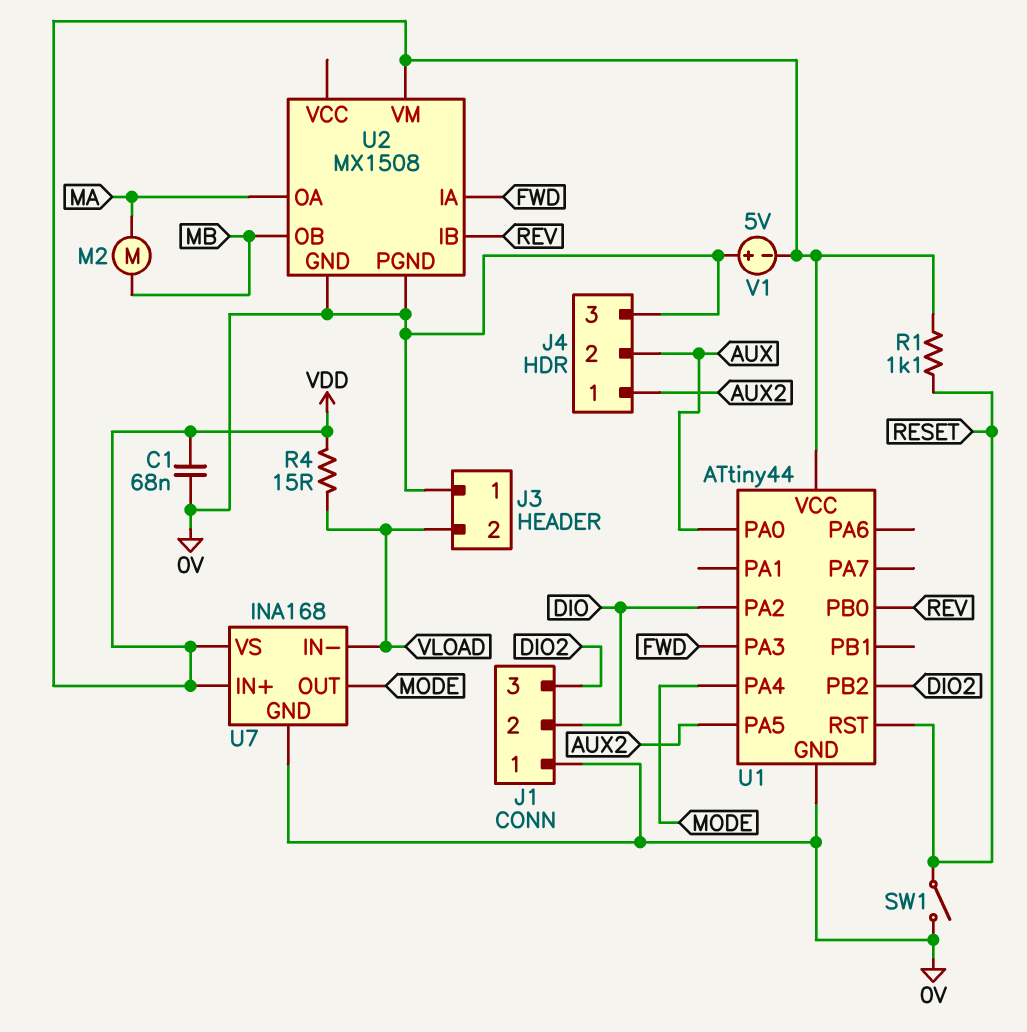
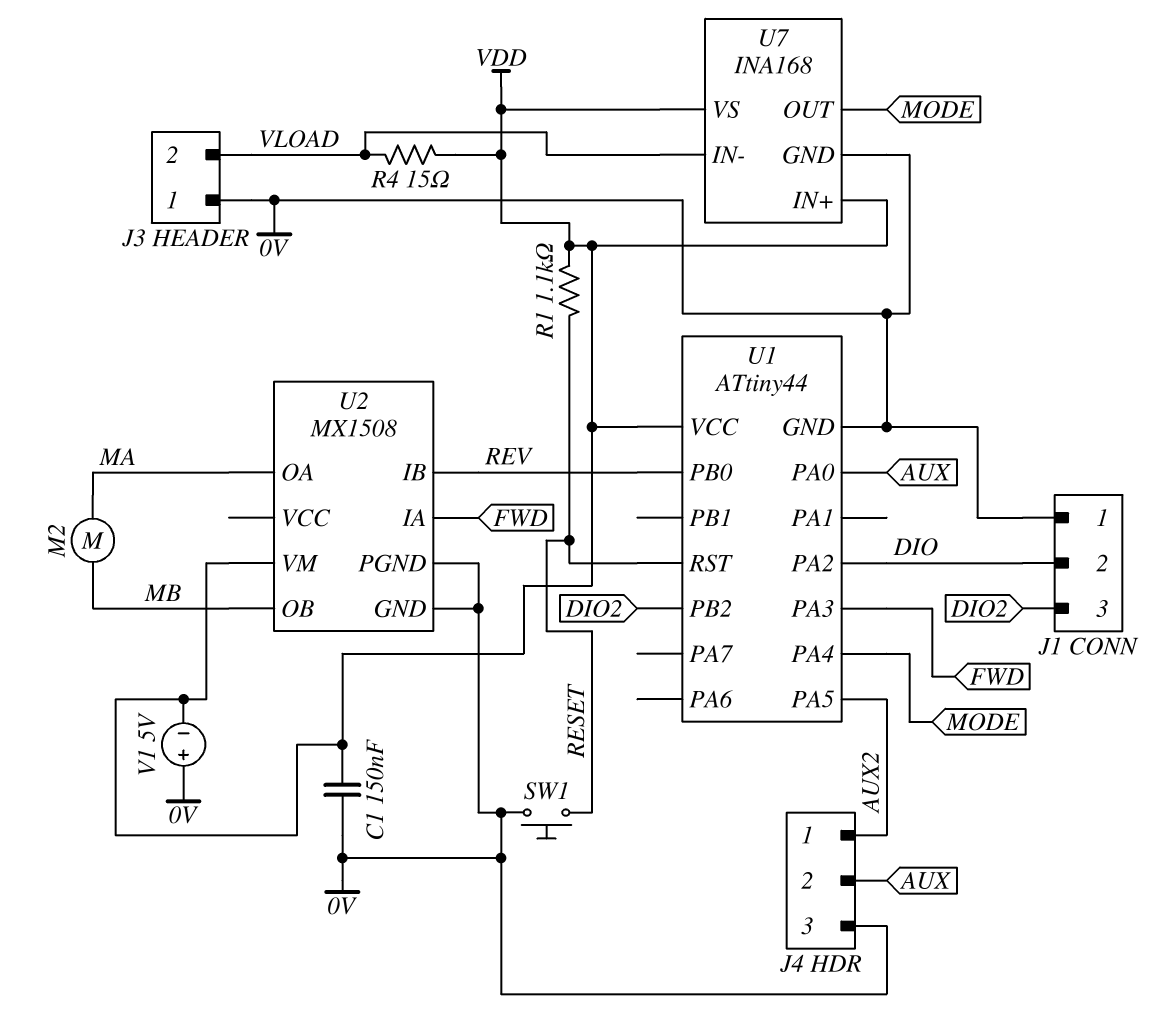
C1: 68nF (0V, VDD) -> 150nF (0V, VDD)
SW1: switch (0V, RESET) -> button (0V, RESET)

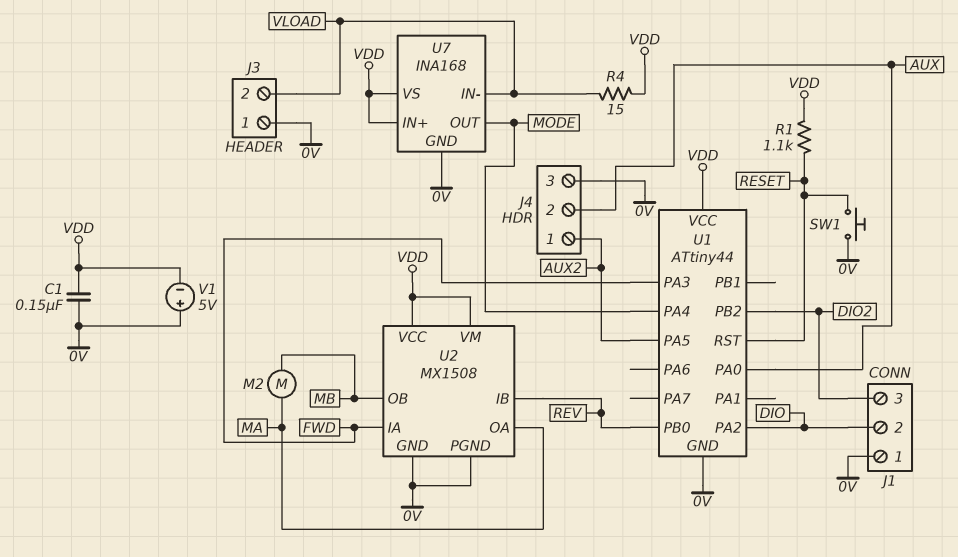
U2 pin VCC: none -> VDD

